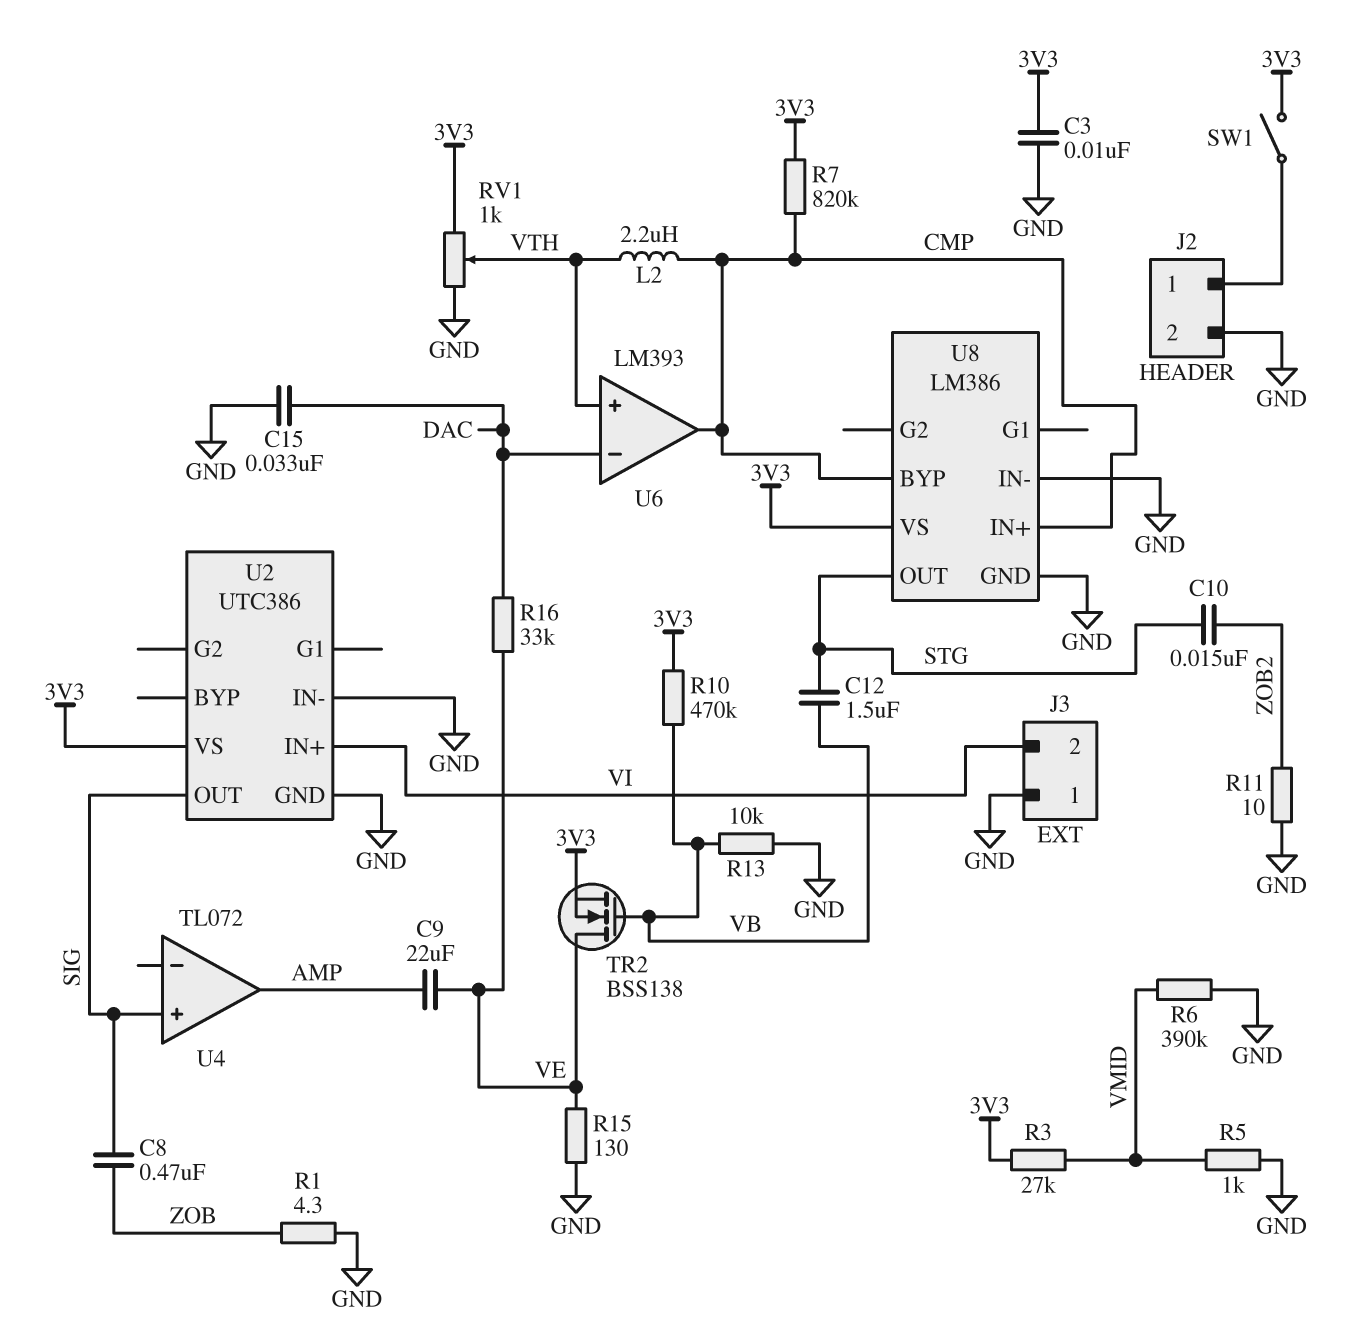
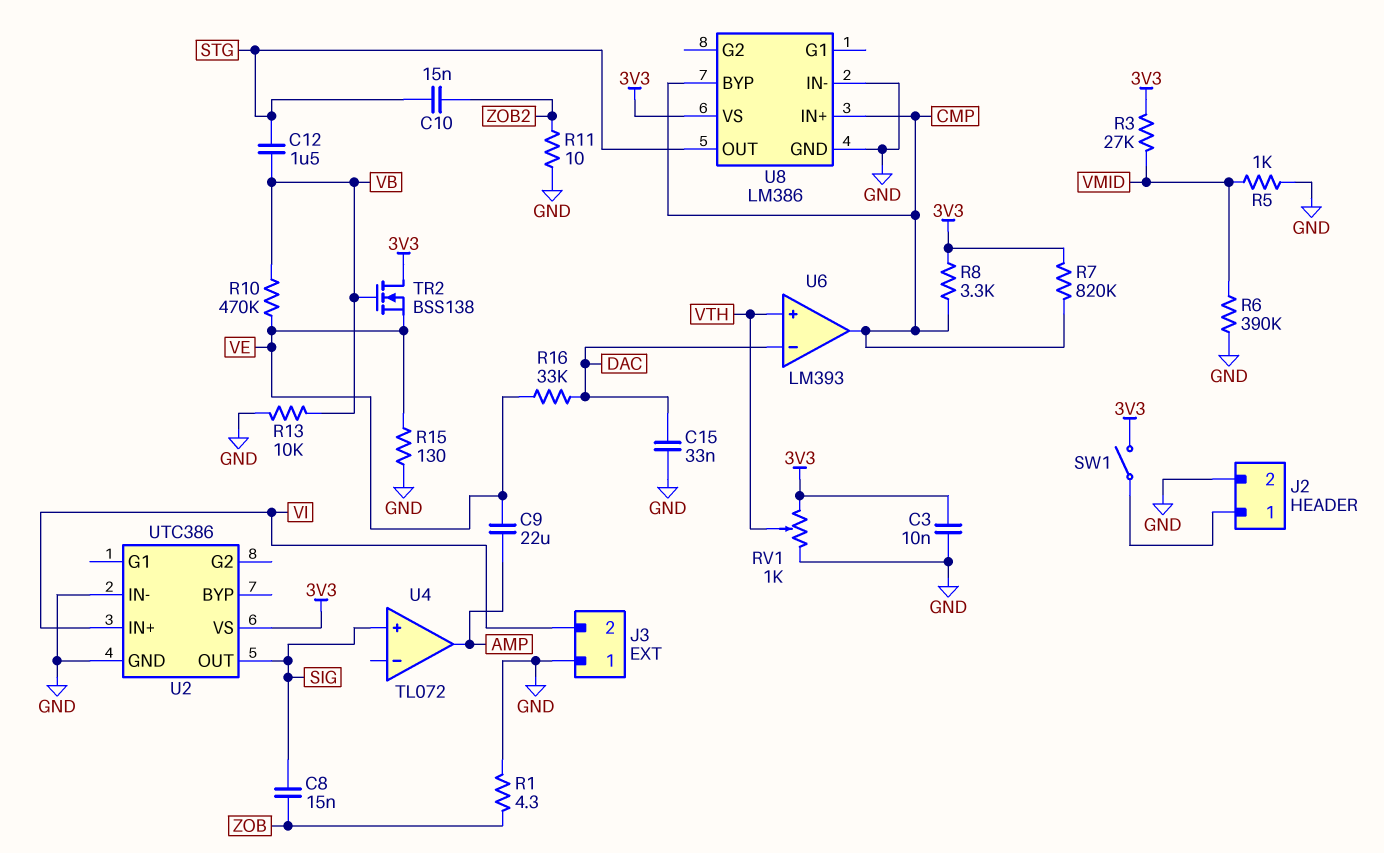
C8: 470nF (SIG, ZOB) -> 15nF (SIG, ZOB)
L2: 2.2uH (CMP, VTH) -> none
R8: none -> 3.3k (3V3, CMP)
R10: 470k (3V3, VB) -> 470k (VB, VE)
TR2: NMOS BSS138 (G VB, D VE, S 3V3) -> NMOS BSS138 (G VB, D 3V3, S VE)

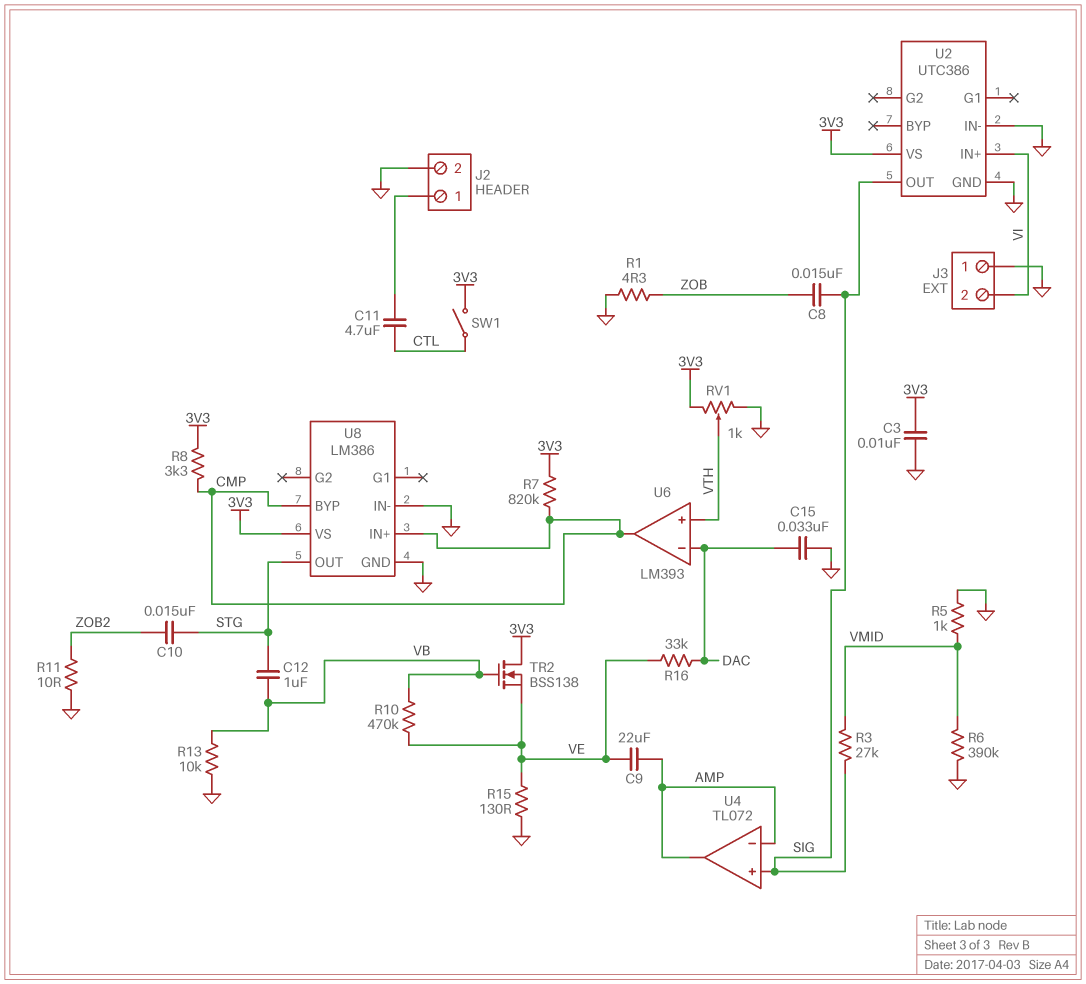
C11: none -> 4.7uF (CTL, J2/1)
C12: 1.5uF (STG, VB) -> 1uF (STG, VB)
R3: 27k (3V3, VMID) -> 27k (SIG, VMID)
SW1: switch (3V3, J2/1) -> switch (3V3, CTL)
U4 pin in-: none -> AMP

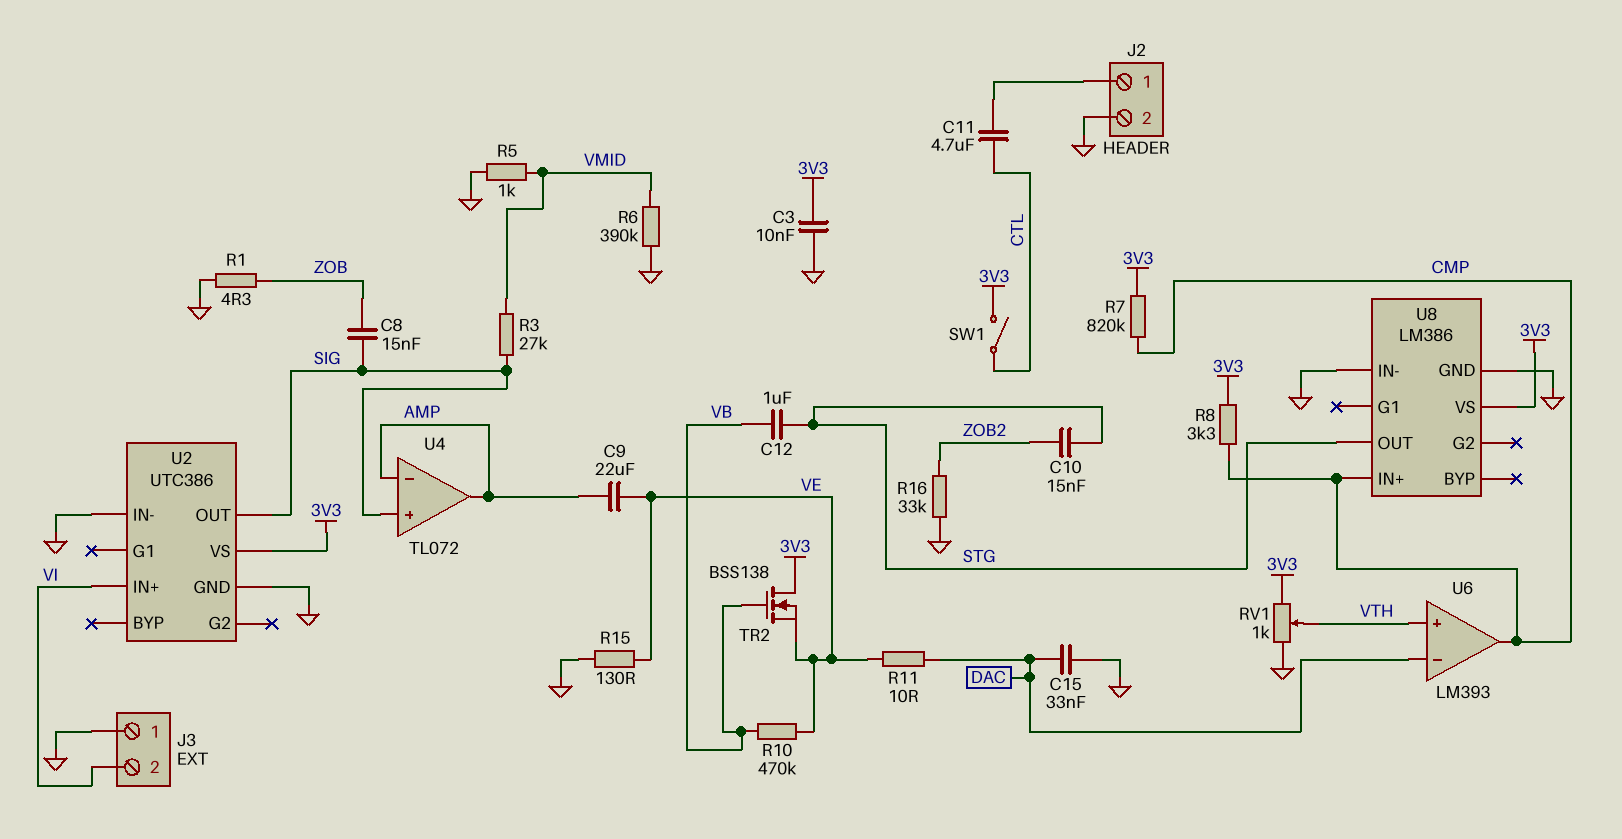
R11: 10 (GND, ZOB2) -> 10 (DAC, VE)
R13: 10k (GND, VB) -> none
R16: 33k (DAC, VE) -> 33k (GND, ZOB2)
U8 pin BYP: CMP -> none

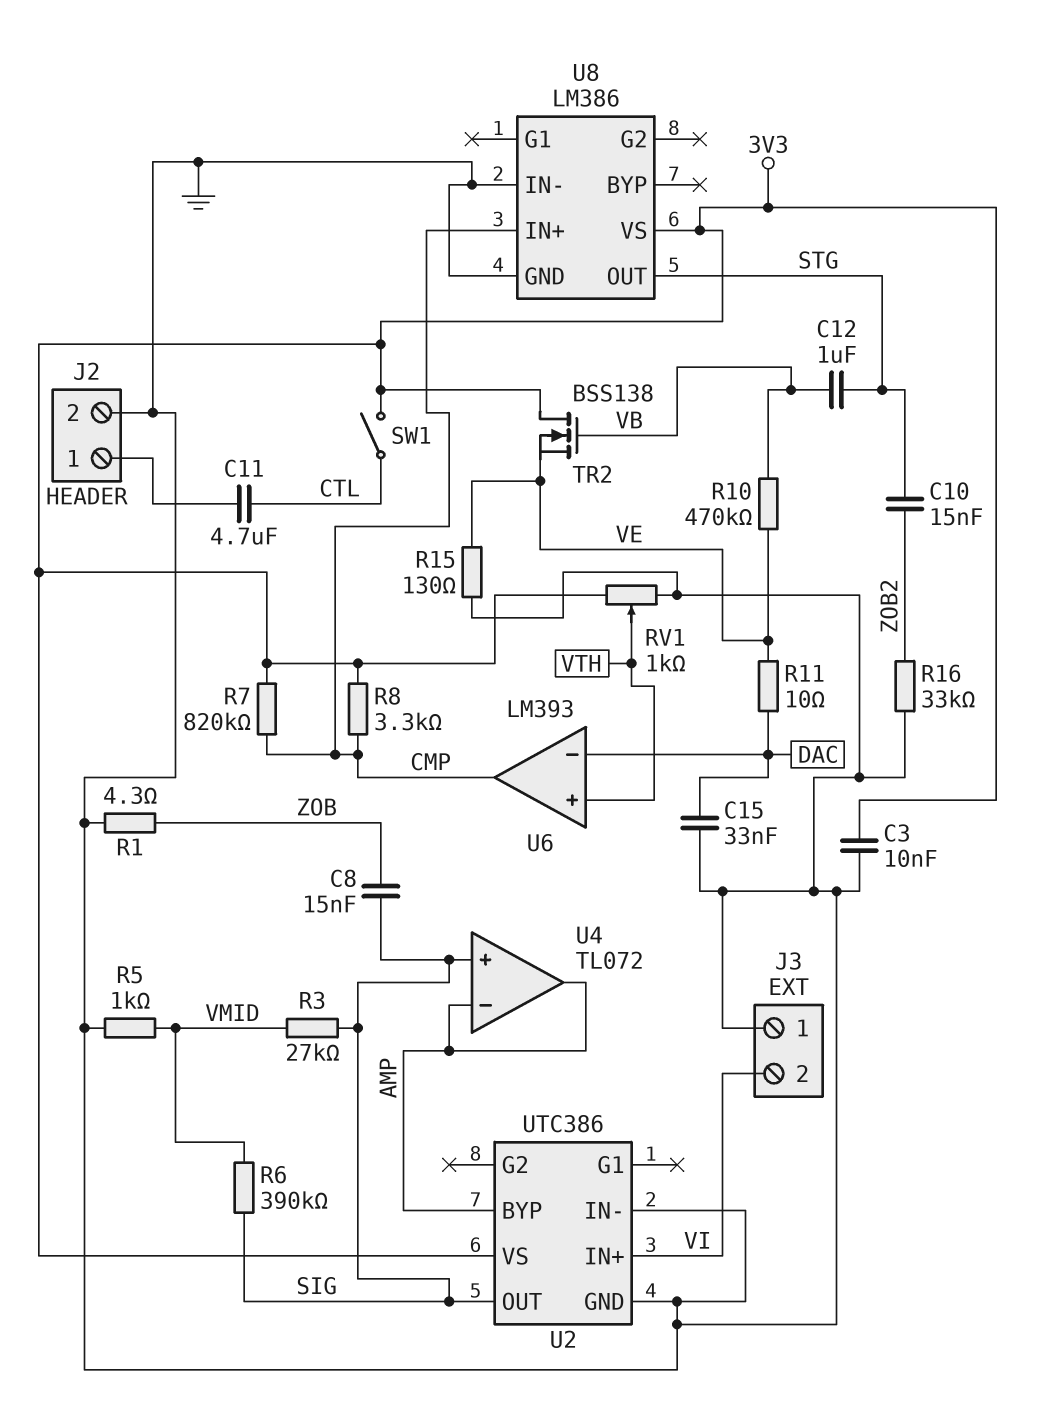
C9: 22uF (AMP, VE) -> none
R6: 390k (GND, VMID) -> 390k (SIG, VMID)
U2 pin BYP: none -> AMP

